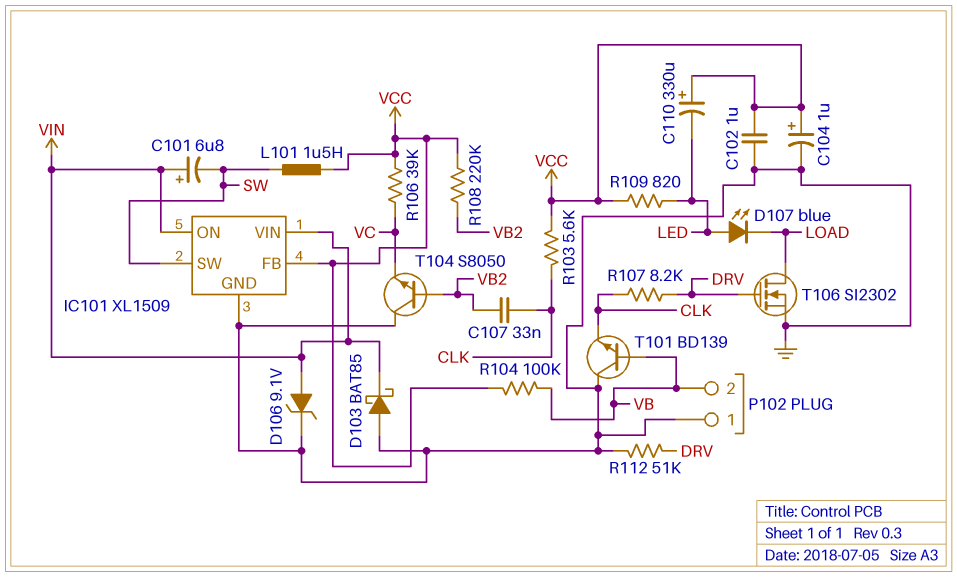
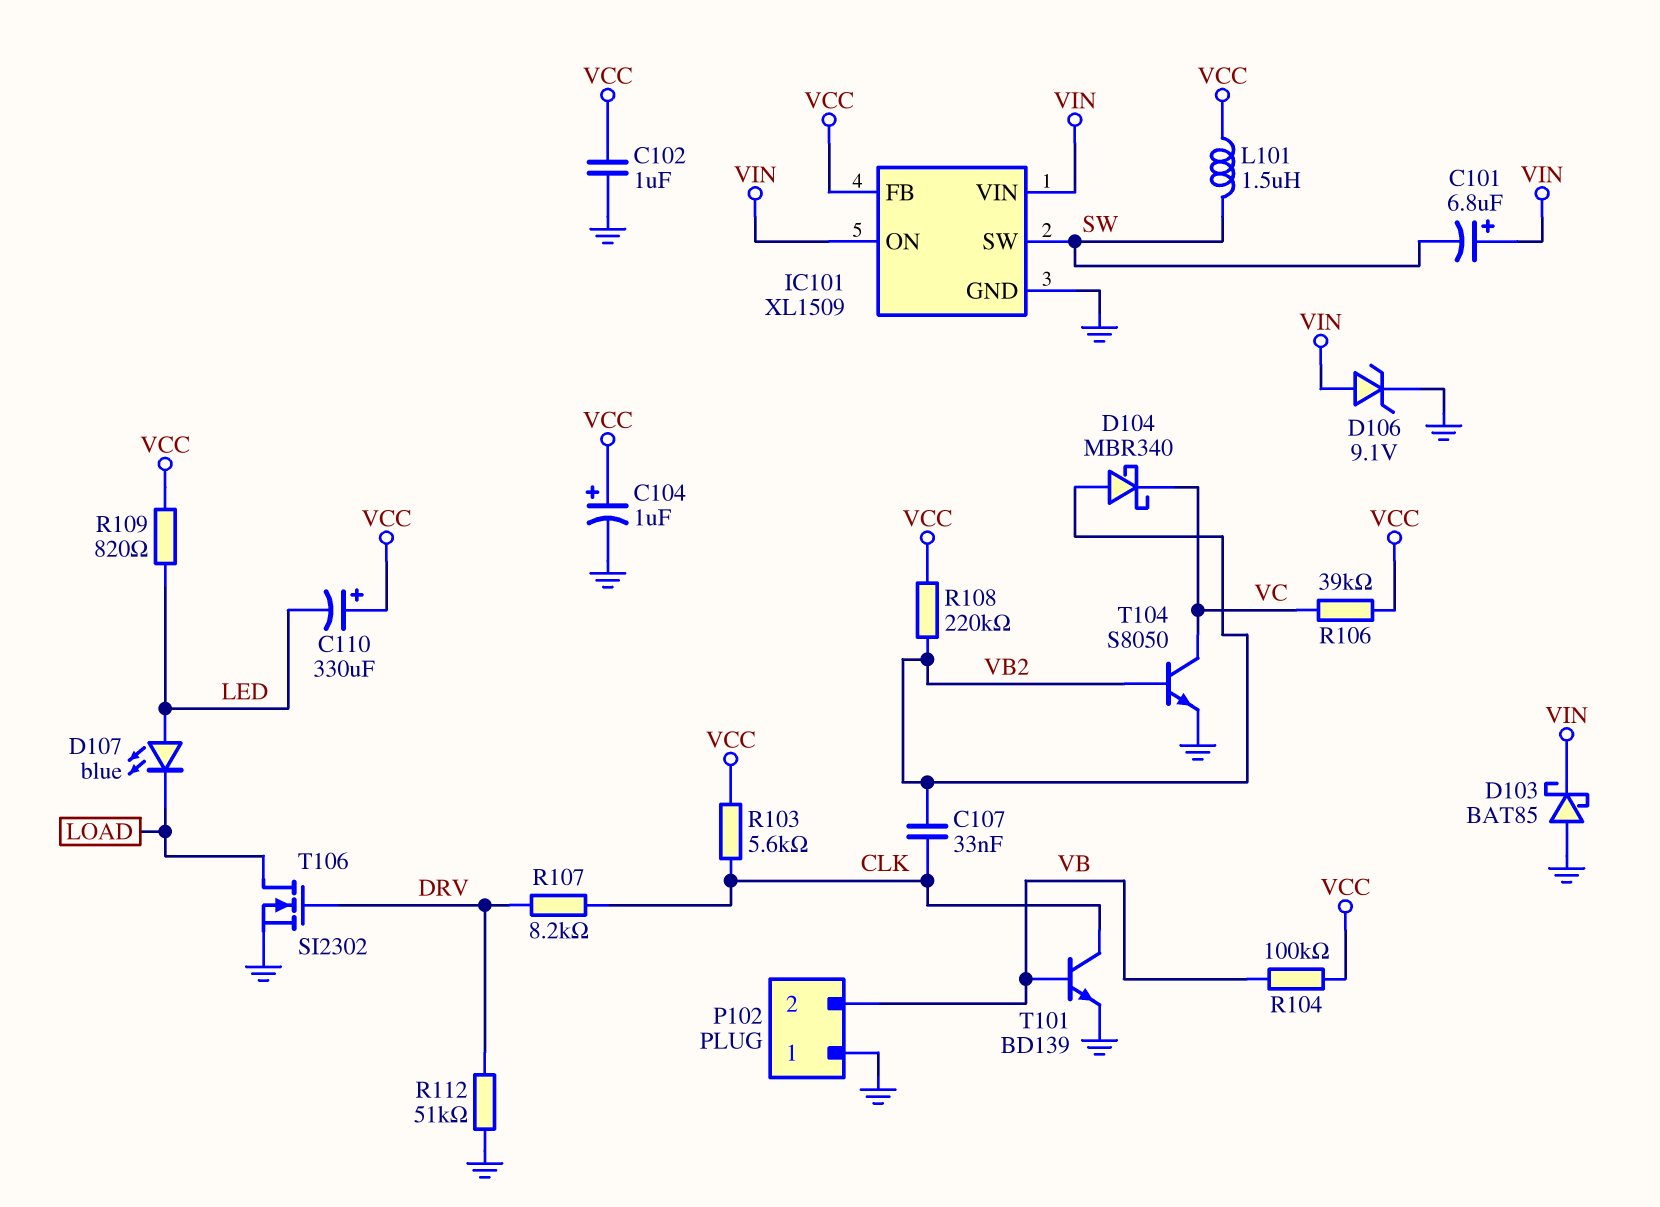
D104: none -> schottky MBR340 (A VB2, K VC)
T101: NPN BD139 (B VB, C GND, E CLK) -> NPN BD139 (B VB, C CLK, E GND)
T104: NPN S8050 (B VB2, C GND, E VC) -> NPN S8050 (B VB2, C VC, E GND)

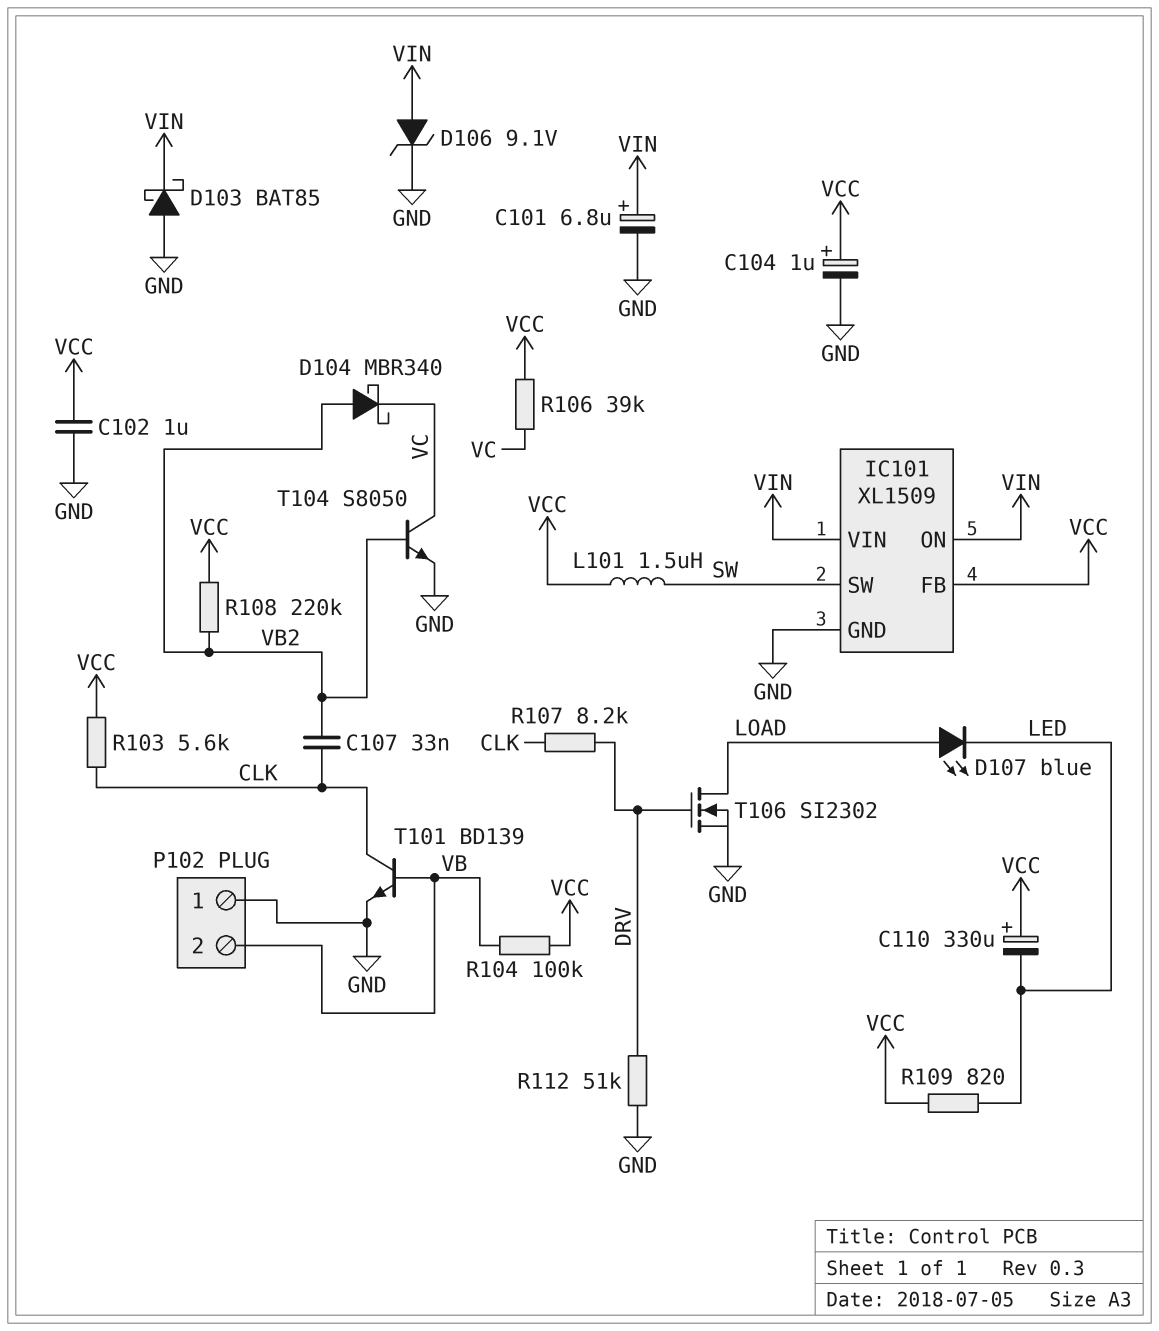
C101: 6.8uF (plus VIN, minus SW) -> 6.8uF (plus VIN, minus GND)
D107: LED blue (A LED, K LOAD) -> LED blue (A LOAD, K LED)

